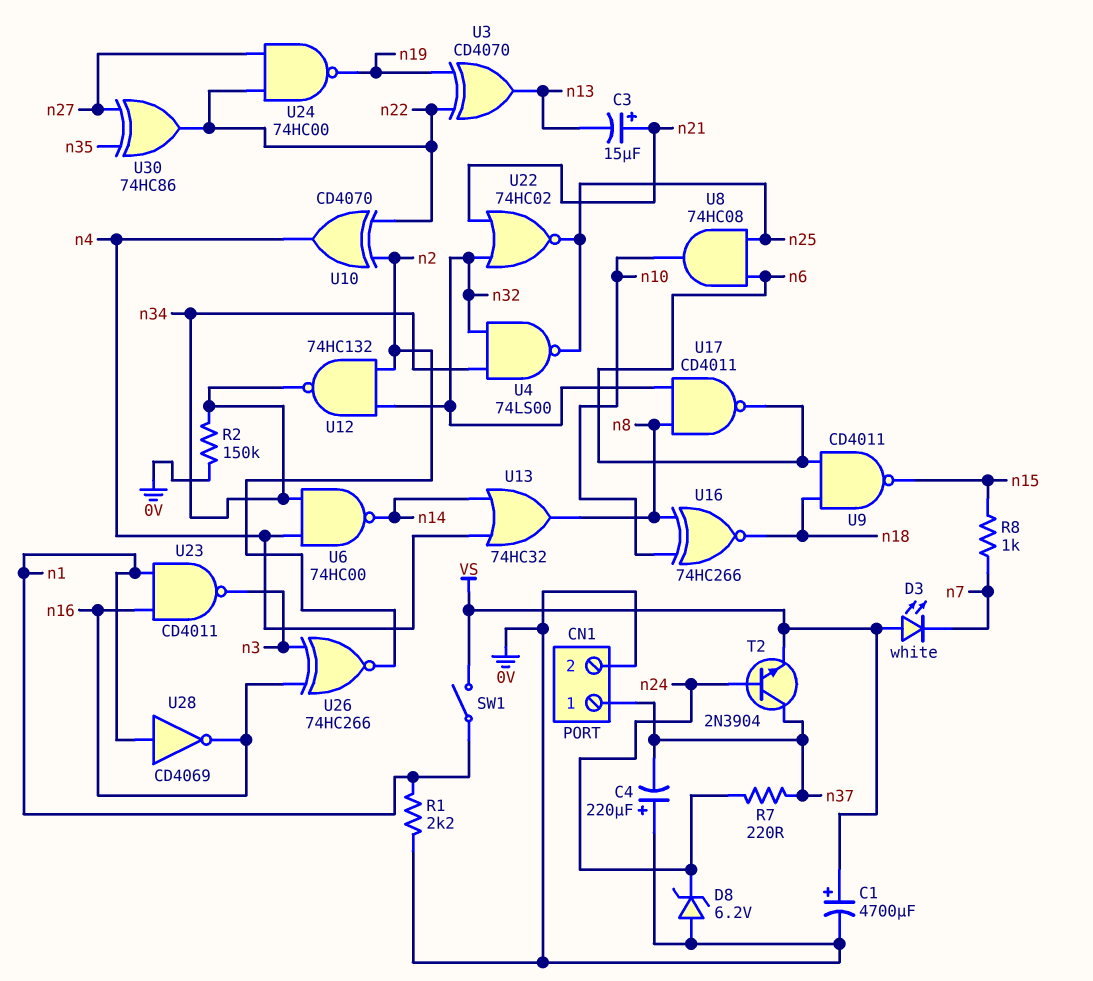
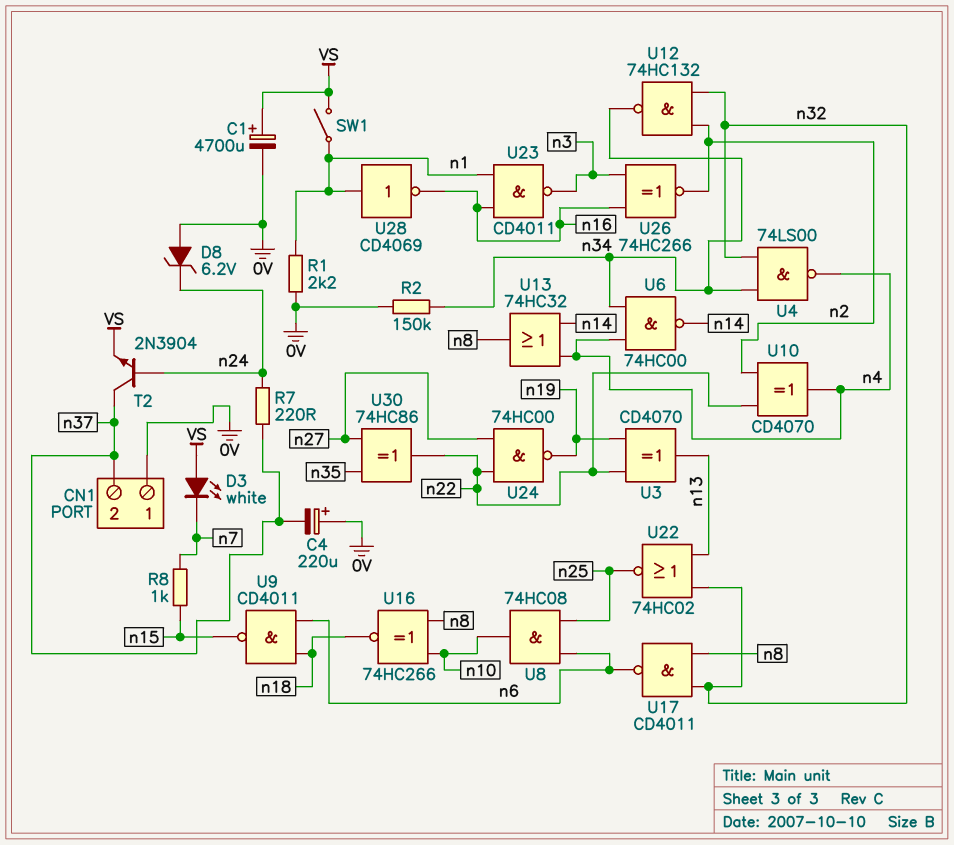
C3: 15uF (plus n21, minus n13) -> none
CN1 pin 1: n37 -> 0V
CN1 pin 2: 0V -> n37
U4: NAND 74LS00 (in n32, in n34, out n25) -> NAND 74LS00 (in n32, in n34, out n4)
U22: NOR 74HC02 (in n21, in n32, out n25) -> NOR 74HC02 (in n13, in n32, out n25)

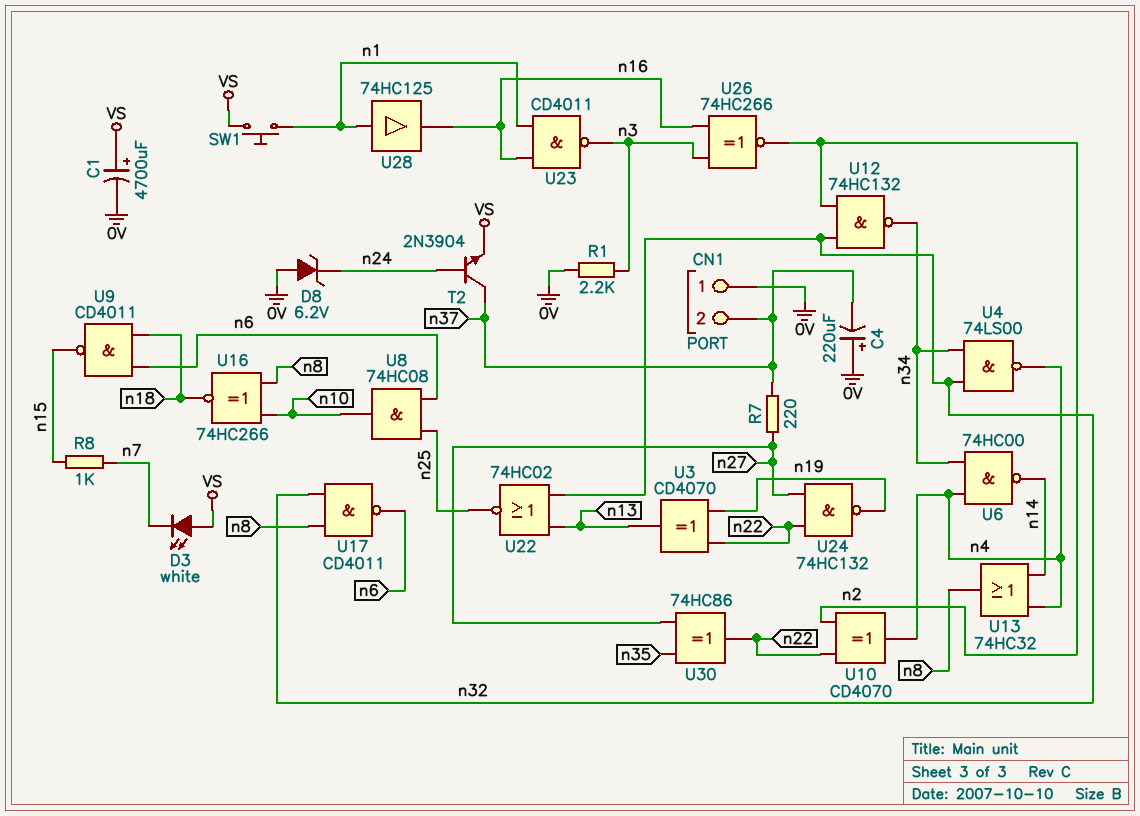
R1: 2.2k (0V, n1) -> 2.2k (0V, n3)
R2: 150k (0V, n34) -> none
R7: 220 (n24, n37) -> 220 (n27, n37)
SW1: switch (VS, n1) -> button (VS, n1)
U24: NAND 74HC00 (in n22, in n27, out n19) -> NAND 74HC132 (in n22, in n27, out n19)
U28: NOT CD4069 (in n1, out n16) -> buffer 74HC125 (in n1, out n16)

